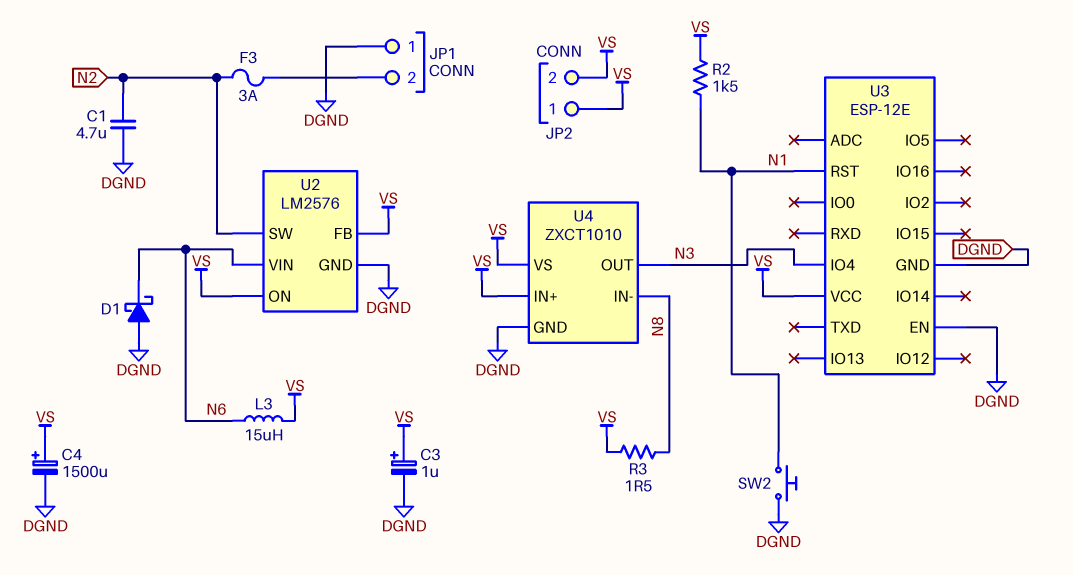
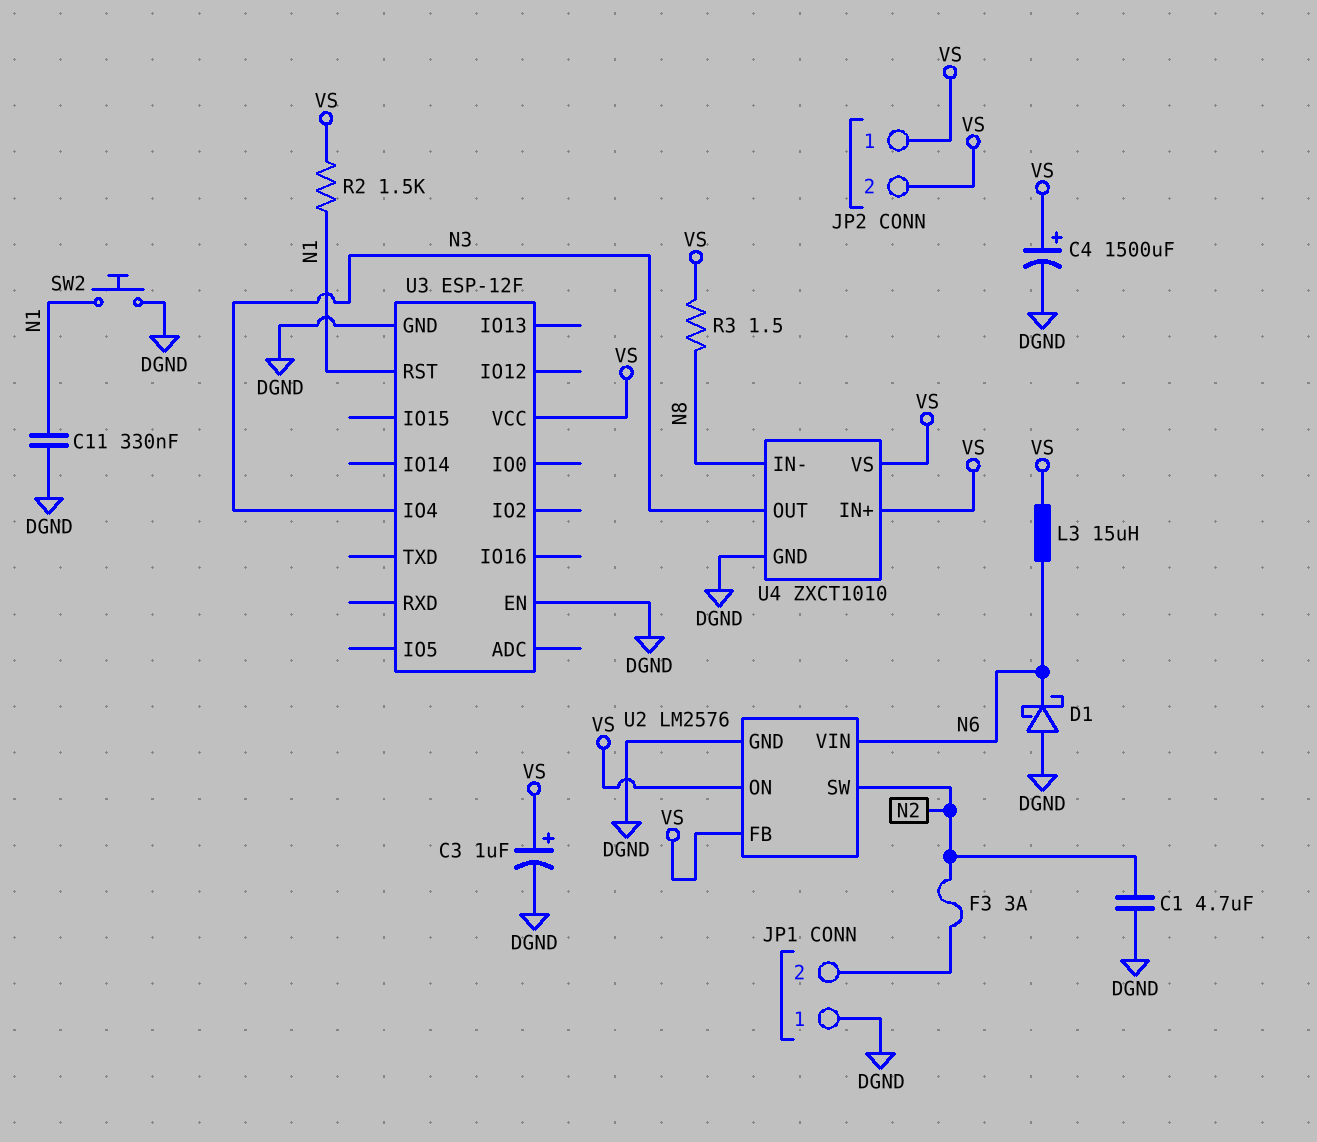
C11: none -> 330nF (DGND, N1)
U3: ESP-12E -> ESP-12F

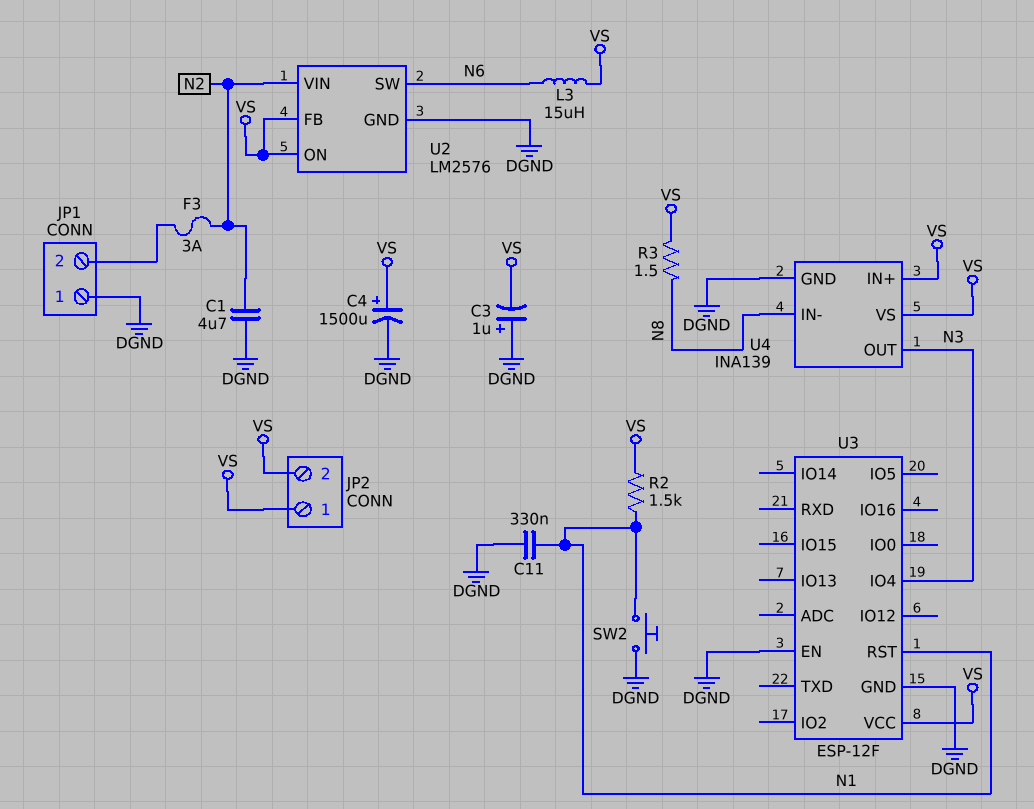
C3: 1uF (plus VS, minus DGND) -> 1uF (plus DGND, minus VS)
D1: schottky (A DGND, K N6) -> none
U2 pin SW: N2 -> N6
U2 pin VIN: N6 -> N2
U4: ZXCT1010 -> INA139

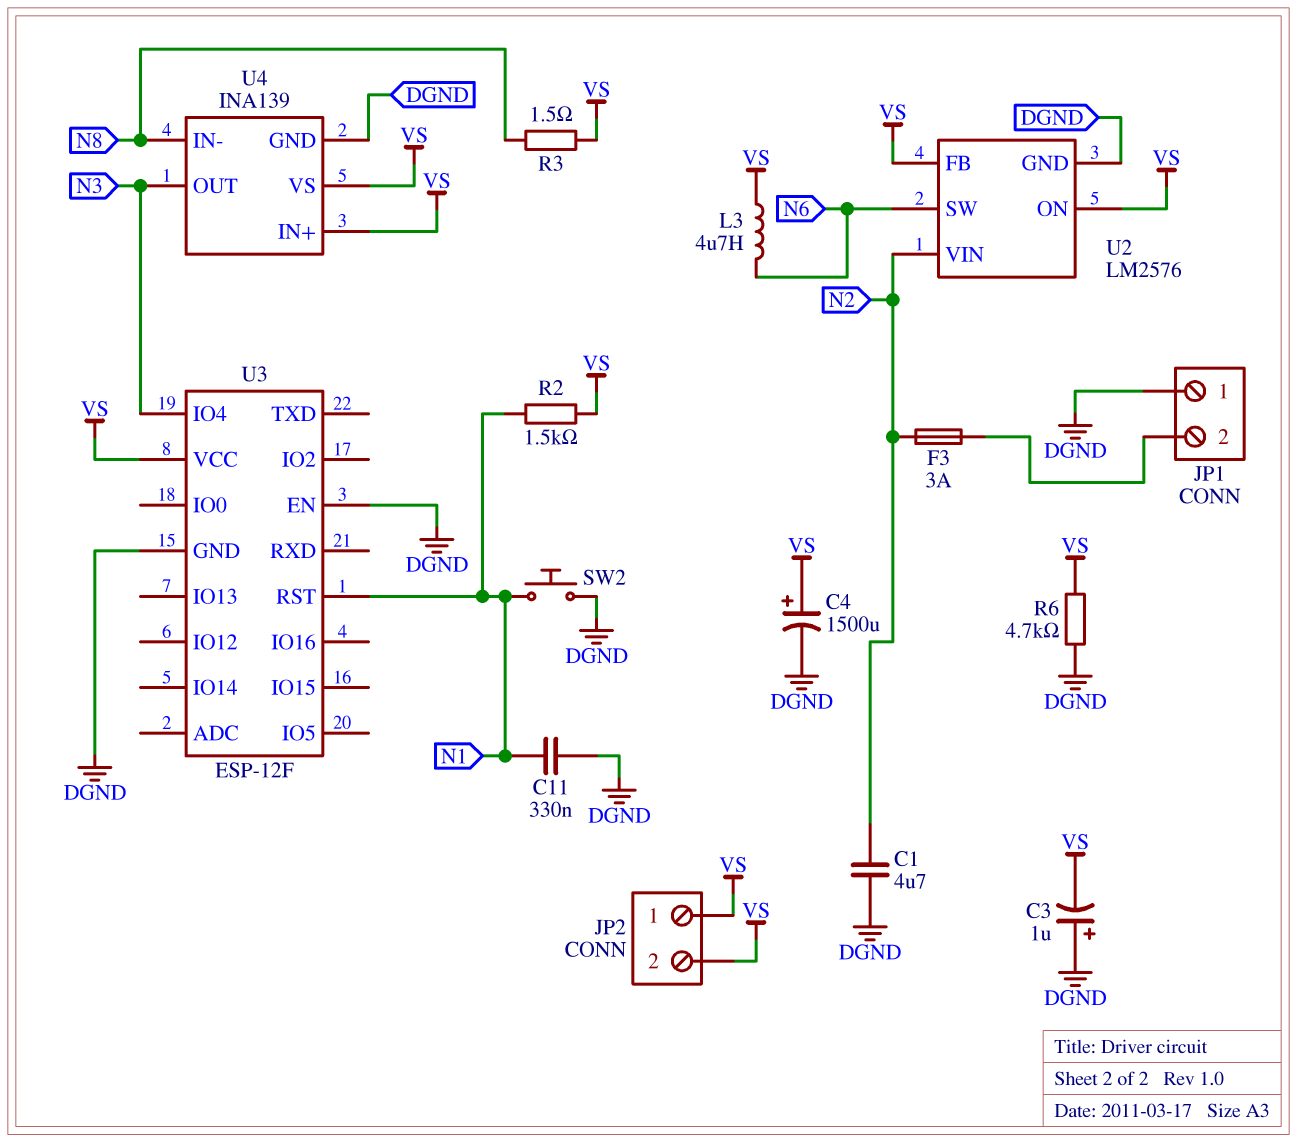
L3: 15uH (N6, VS) -> 4.7uH (N6, VS)
R6: none -> 4.7k (DGND, VS)

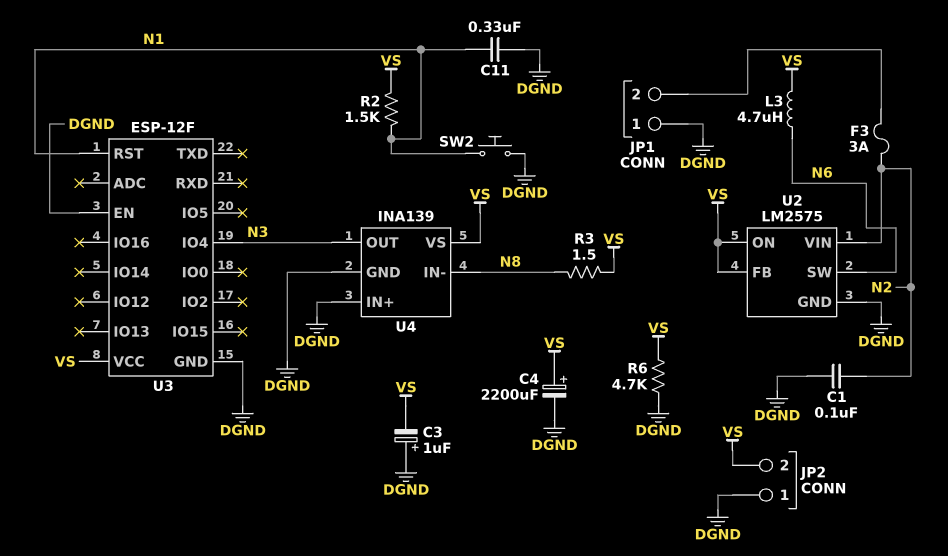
C1: 4.7uF (DGND, N2) -> 100nF (DGND, N2)
C4: 1500uF (plus VS, minus DGND) -> 2200uF (plus VS, minus DGND)
JP2 pin 1: VS -> DGND
U2: LM2576 -> LM2575
U4 pin IN+: VS -> DGND

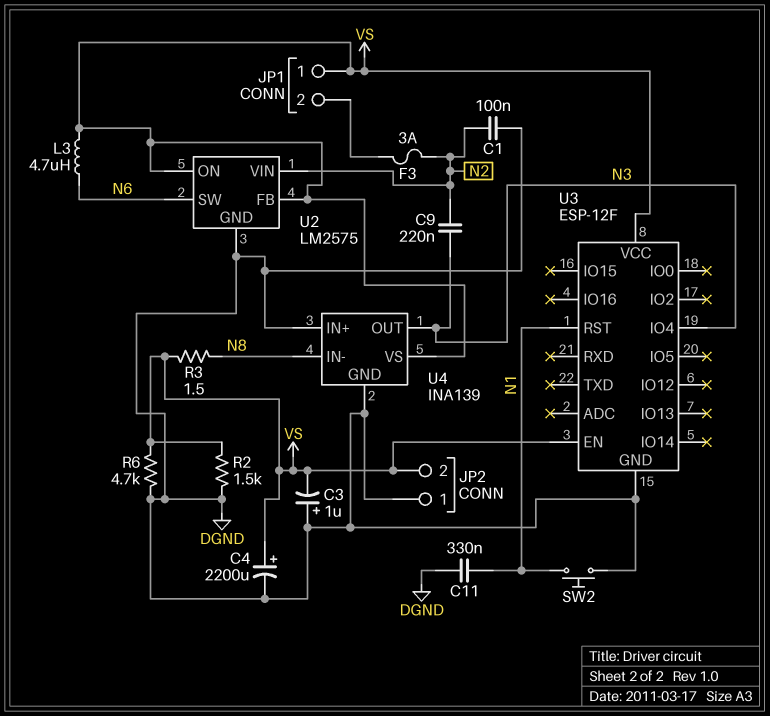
C9: none -> 220nF (N2, N3)
JP1 pin 1: DGND -> VS
R2: 1.5k (N1, VS) -> 1.5k (DGND, VS)
U3 pin EN: DGND -> VS

